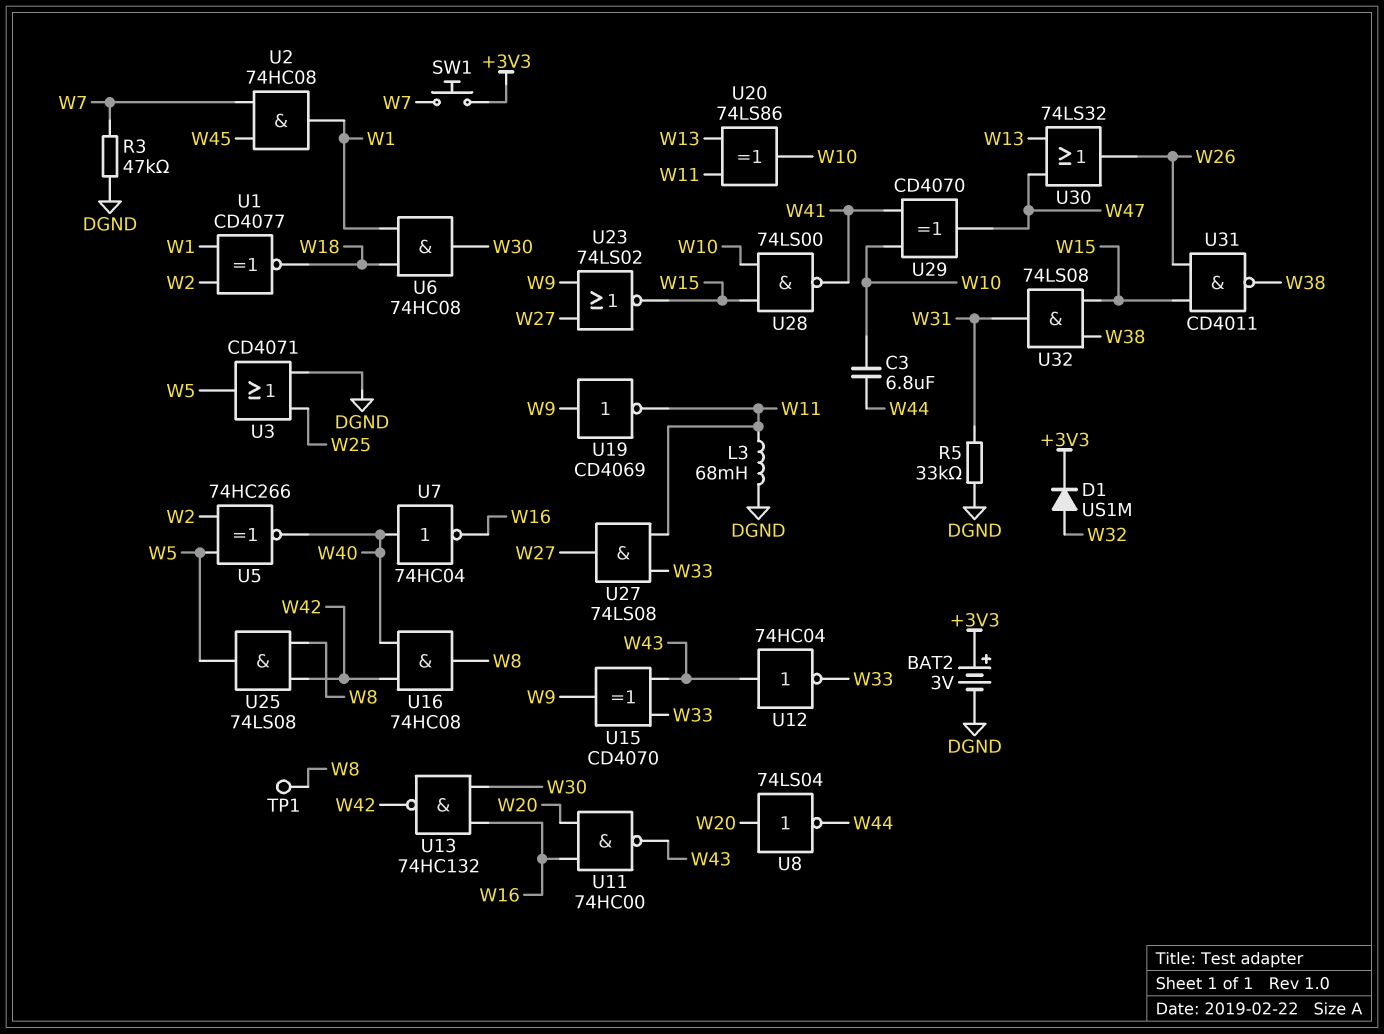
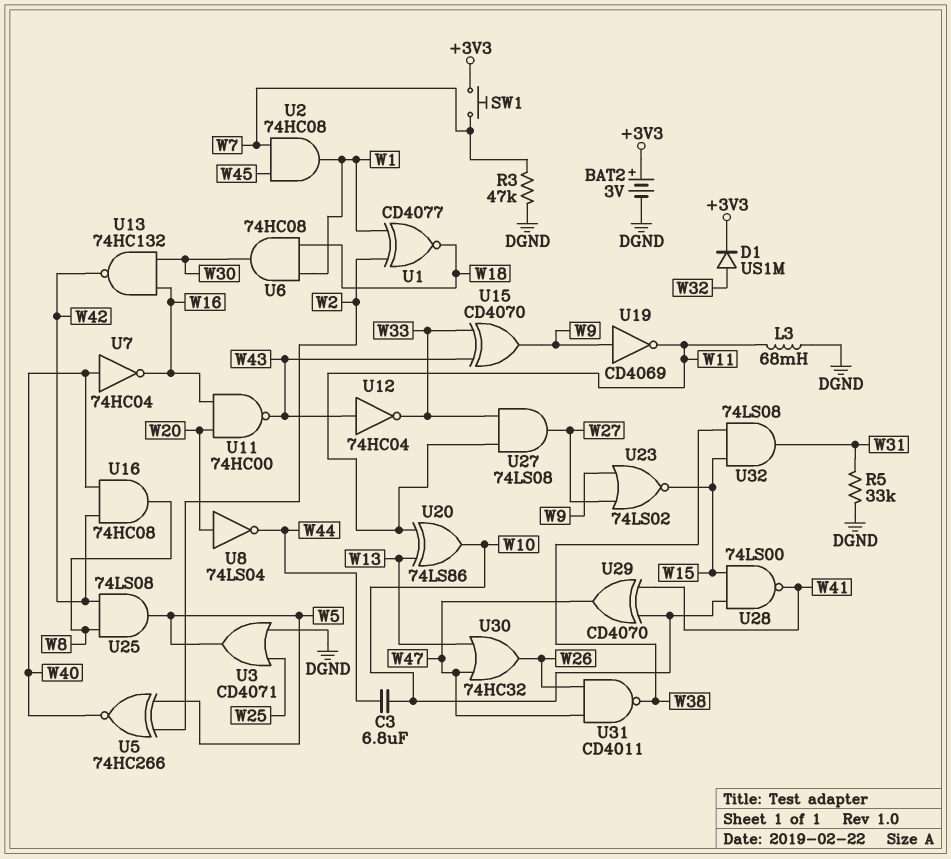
TP1: test point (W8) -> none
U30: OR 74LS32 (in W13, in W47, out W26) -> OR 74HC32 (in W13, in W47, out W26)
U31: NAND CD4011 (in W15, in W26, out W38) -> NAND CD4011 (in W26, in W47, out W38)

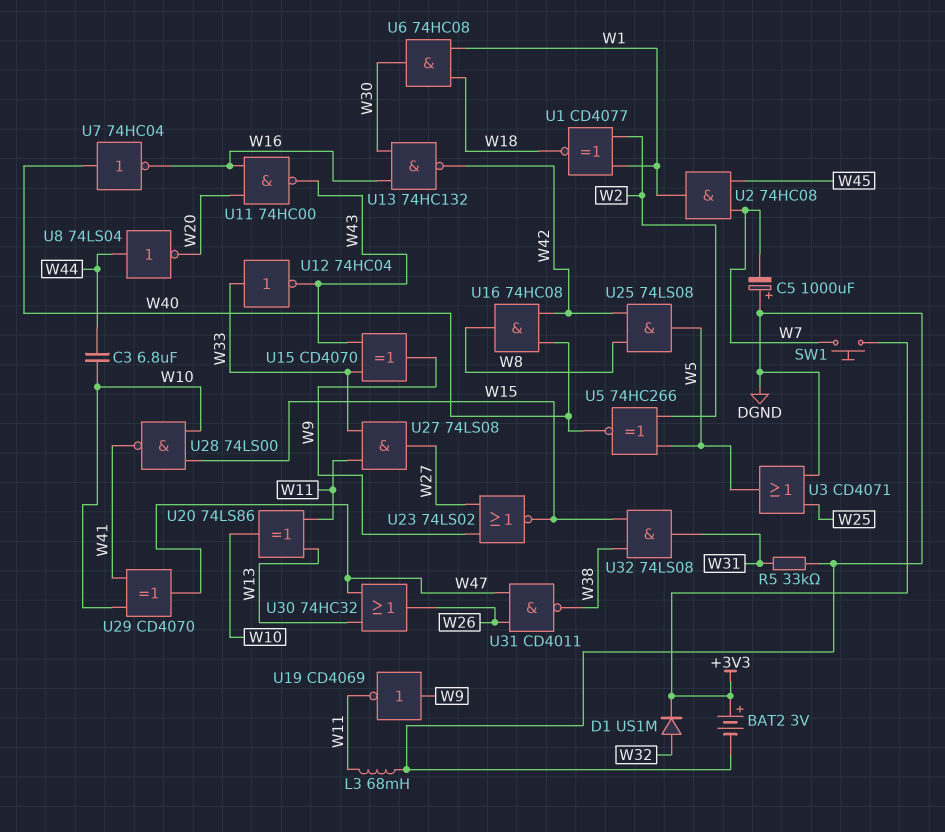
C5: none -> 1000uF (plus DGND, minus W7)
R3: 47k (DGND, W7) -> none
U8: NOT 74LS04 (in W20, out W44) -> NOT 74LS04 (in W44, out W20)
U12: NOT 74HC04 (in W43, out W33) -> NOT 74HC04 (in W33, out W43)

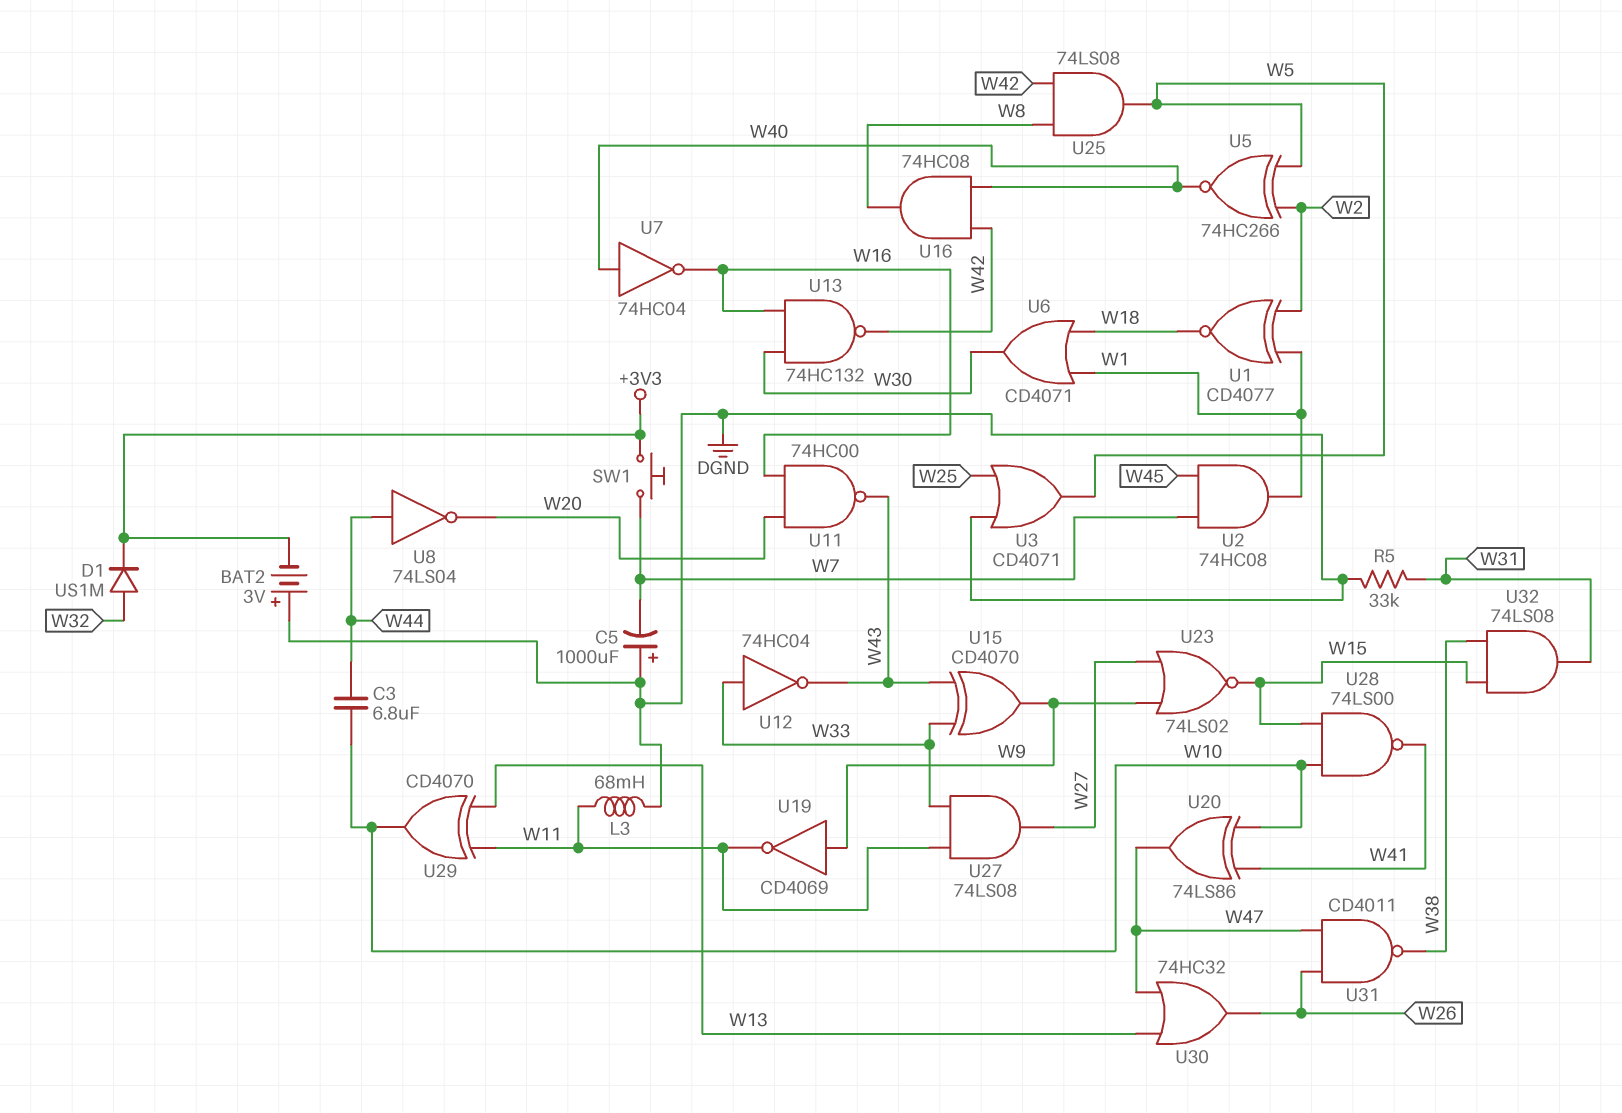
BAT2: 3V (plus +3V3, minus DGND) -> 3V (plus DGND, minus +3V3)
U6: AND 74HC08 (in W1, in W18, out W30) -> OR CD4071 (in W1, in W18, out W30)
U20: XOR 74LS86 (in W11, in W13, out W10) -> XOR 74LS86 (in W10, in W41, out W47)
U29: XOR CD4070 (in W10, in W41, out W47) -> XOR CD4070 (in W11, in W13, out W10)

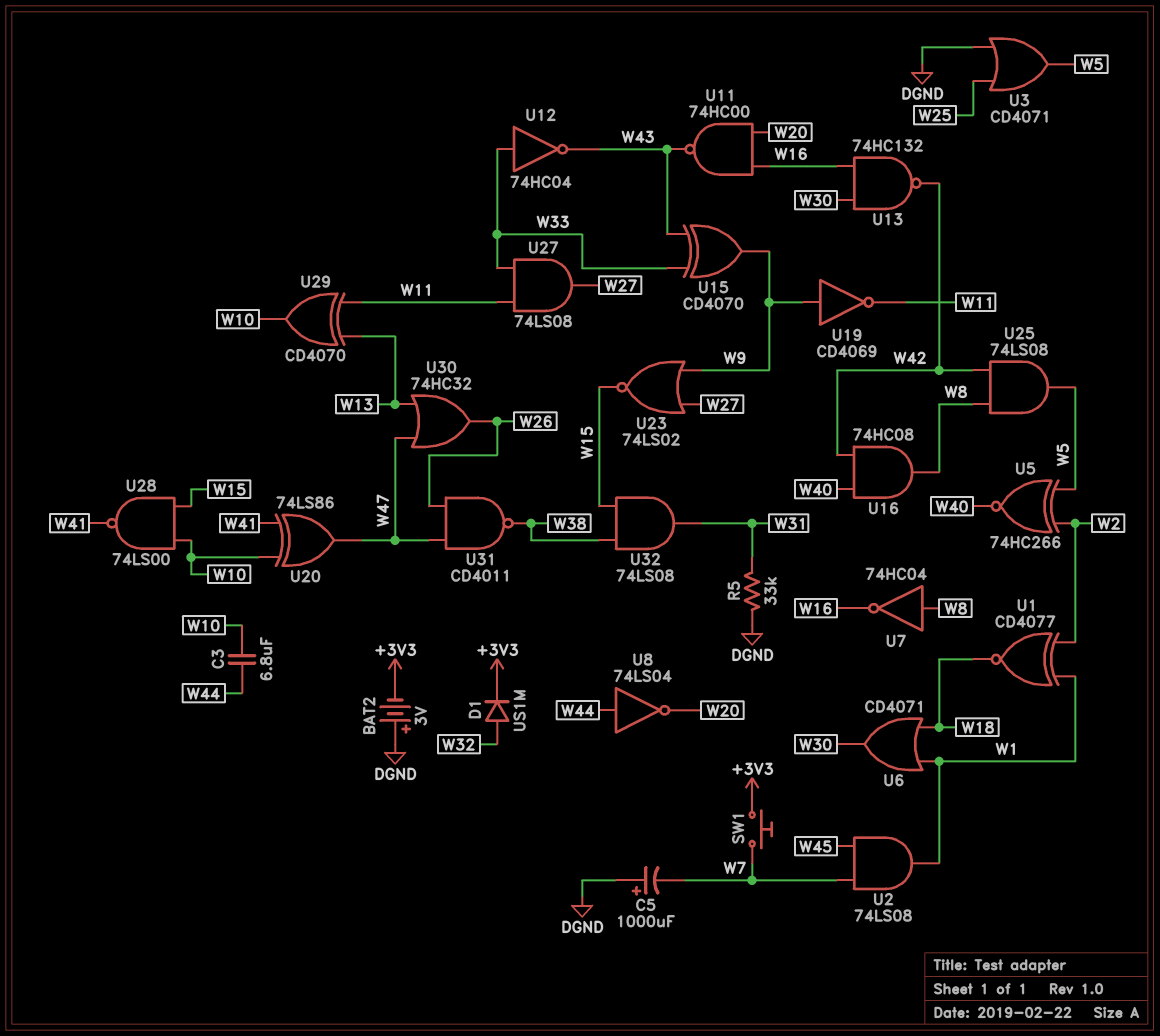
L3: 68mH (DGND, W11) -> none
U2: AND 74HC08 (in W7, in W45, out W1) -> AND 74LS08 (in W7, in W45, out W1)
U7: NOT 74HC04 (in W40, out W16) -> NOT 74HC04 (in W8, out W16)

